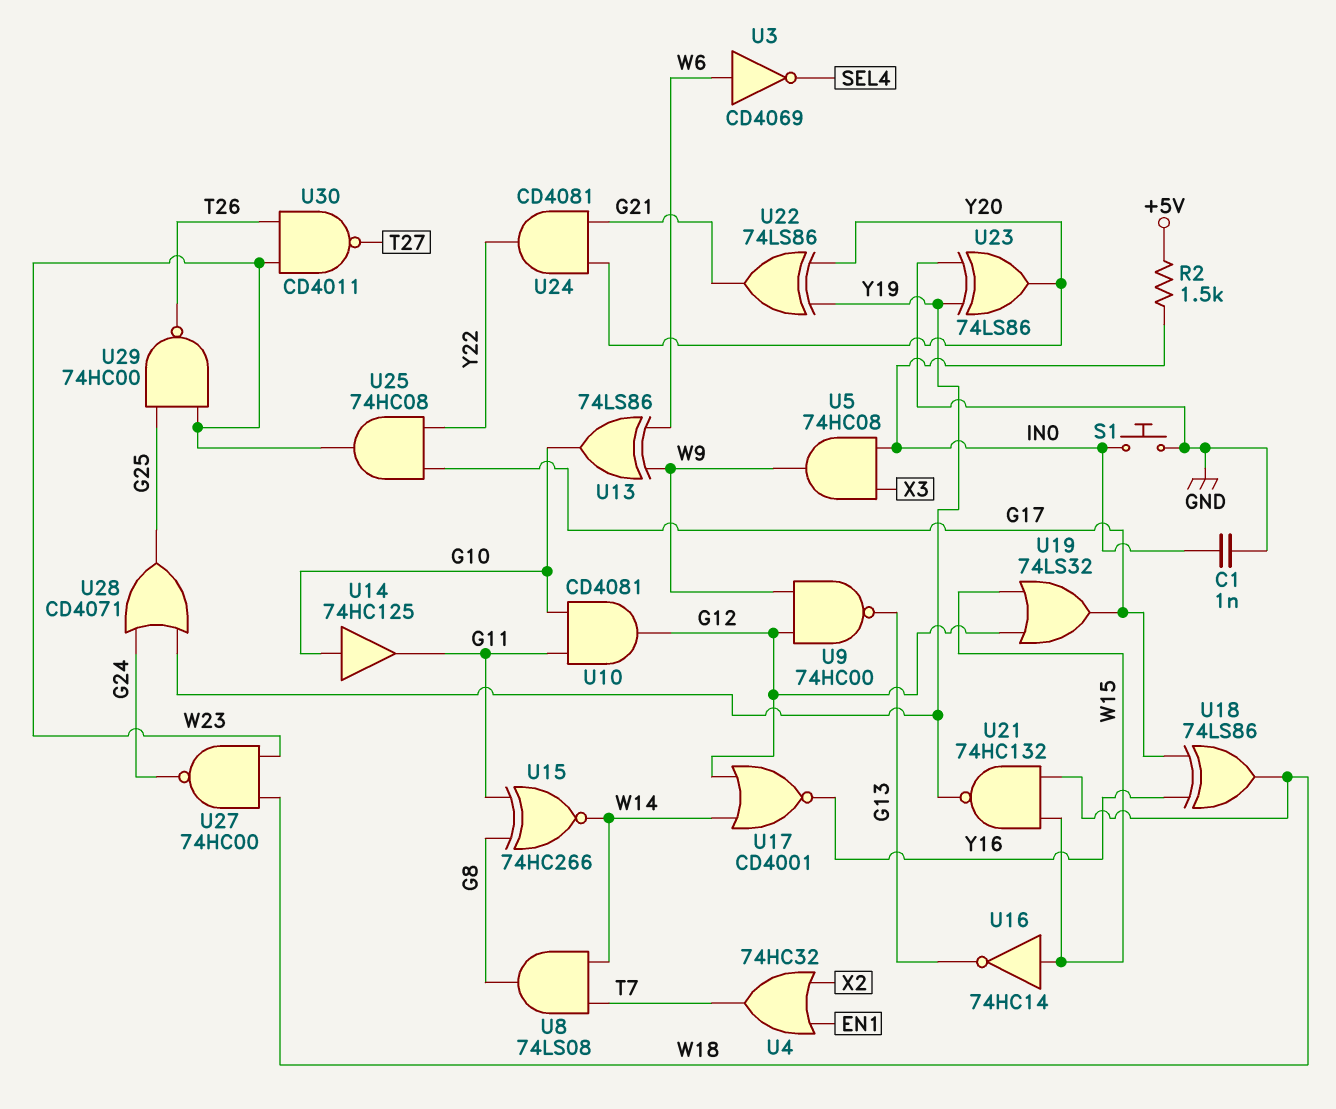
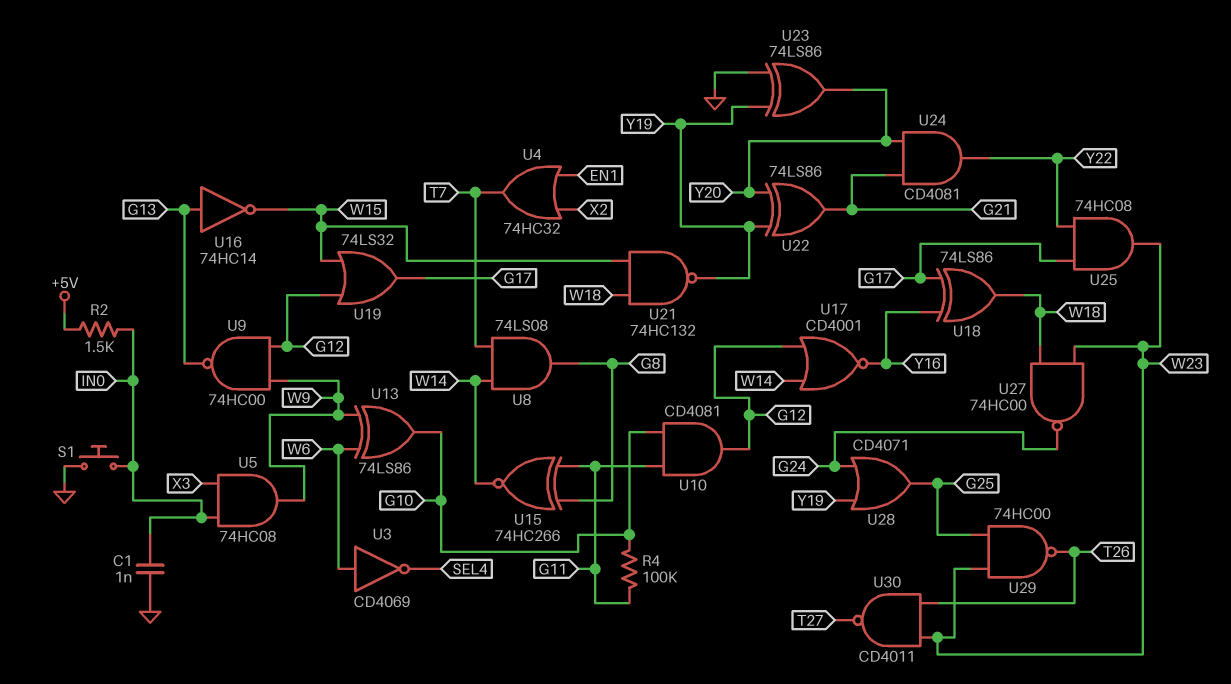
R4: none -> 100k (G10, G11)
U14: buffer 74HC125 (in G10, out G11) -> none
U16: NOT 74HC14 (in W15, out G13) -> NOT 74HC14 (in G13, out W15)

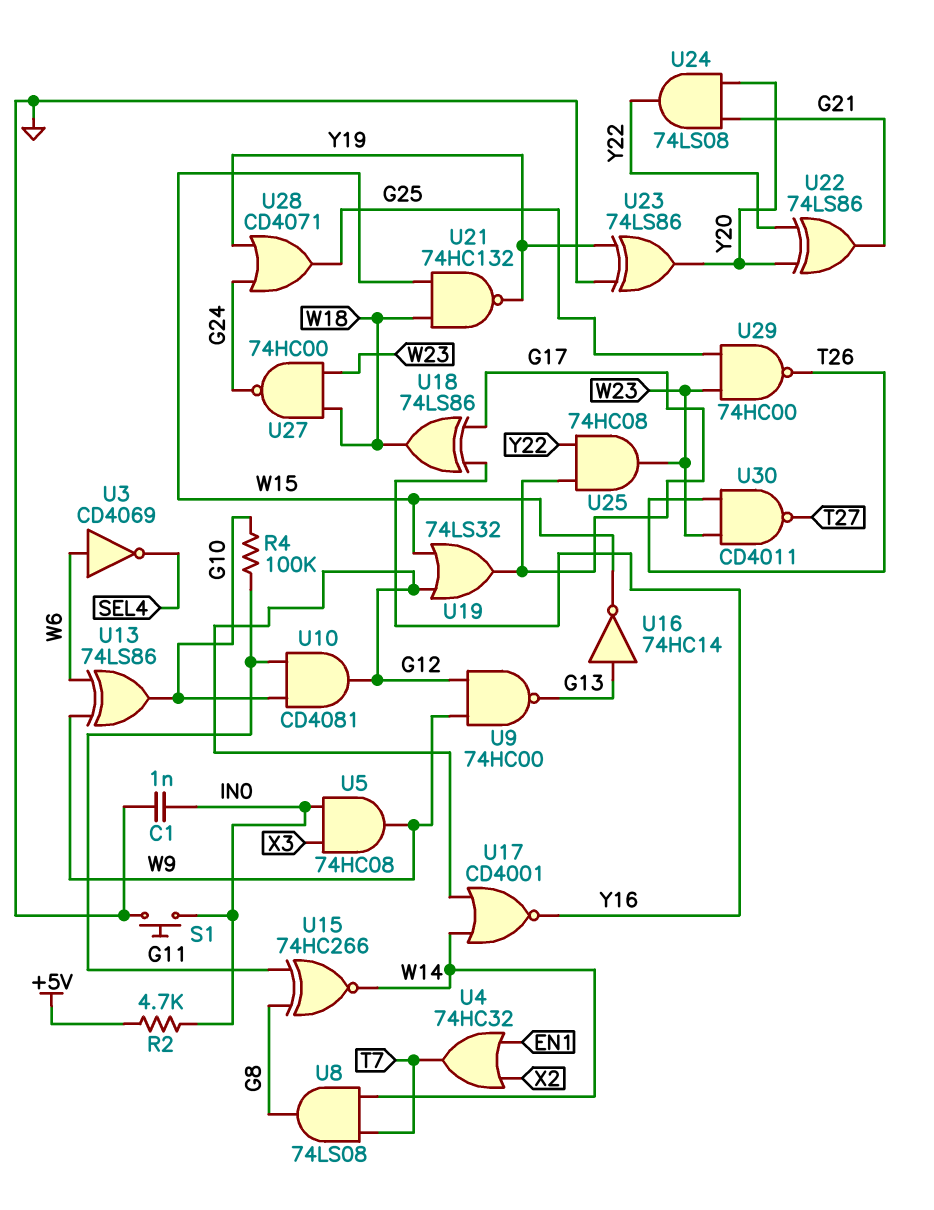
R2: 1.5k (+5V, IN0) -> 4.7k (+5V, IN0)
U22: XOR 74LS86 (in Y19, in Y20, out G21) -> XOR 74LS86 (in Y20, in Y22, out G21)
U24: AND CD4081 (in G21, in Y20, out Y22) -> AND 74LS08 (in G21, in Y20, out Y22)

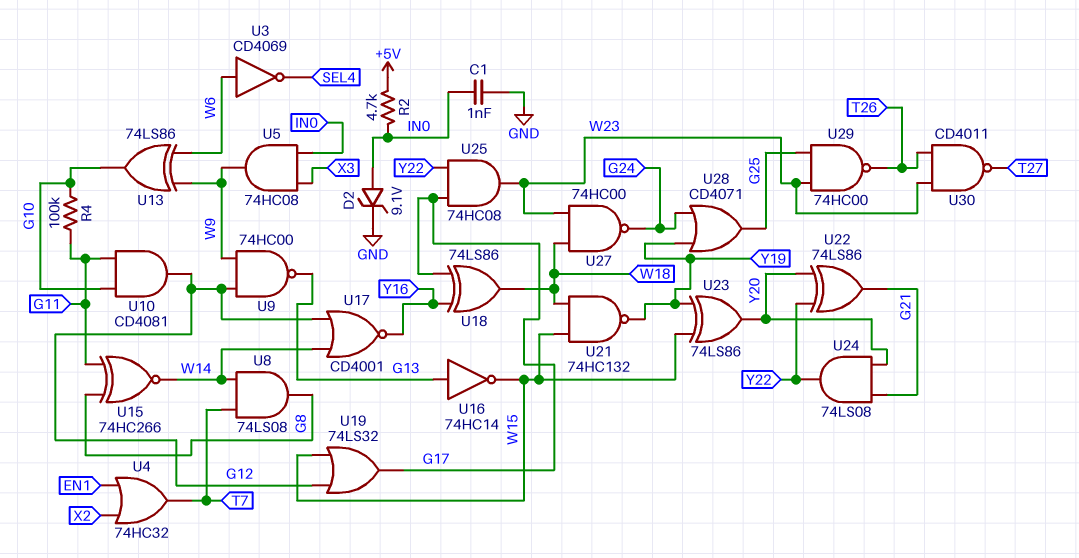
D2: none -> zener 9.1V (A IN0, K GND)
S1: button (GND, IN0) -> none
U23: XOR 74LS86 (in GND, in Y19, out Y20) -> XOR 74LS86 (in W15, in Y19, out Y20)

